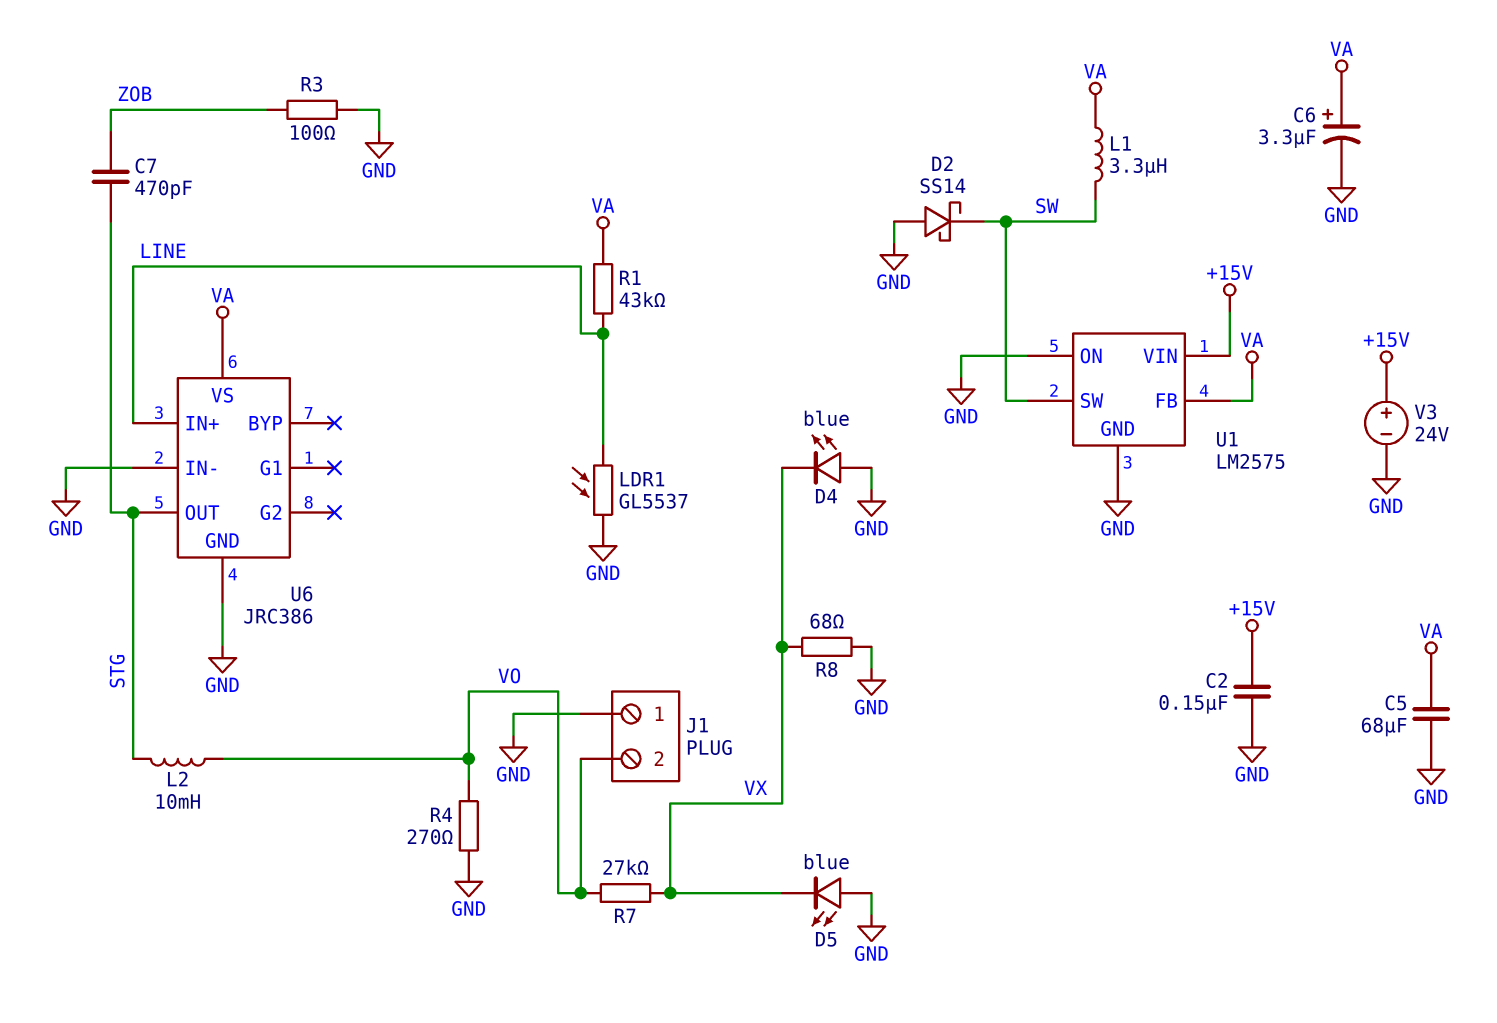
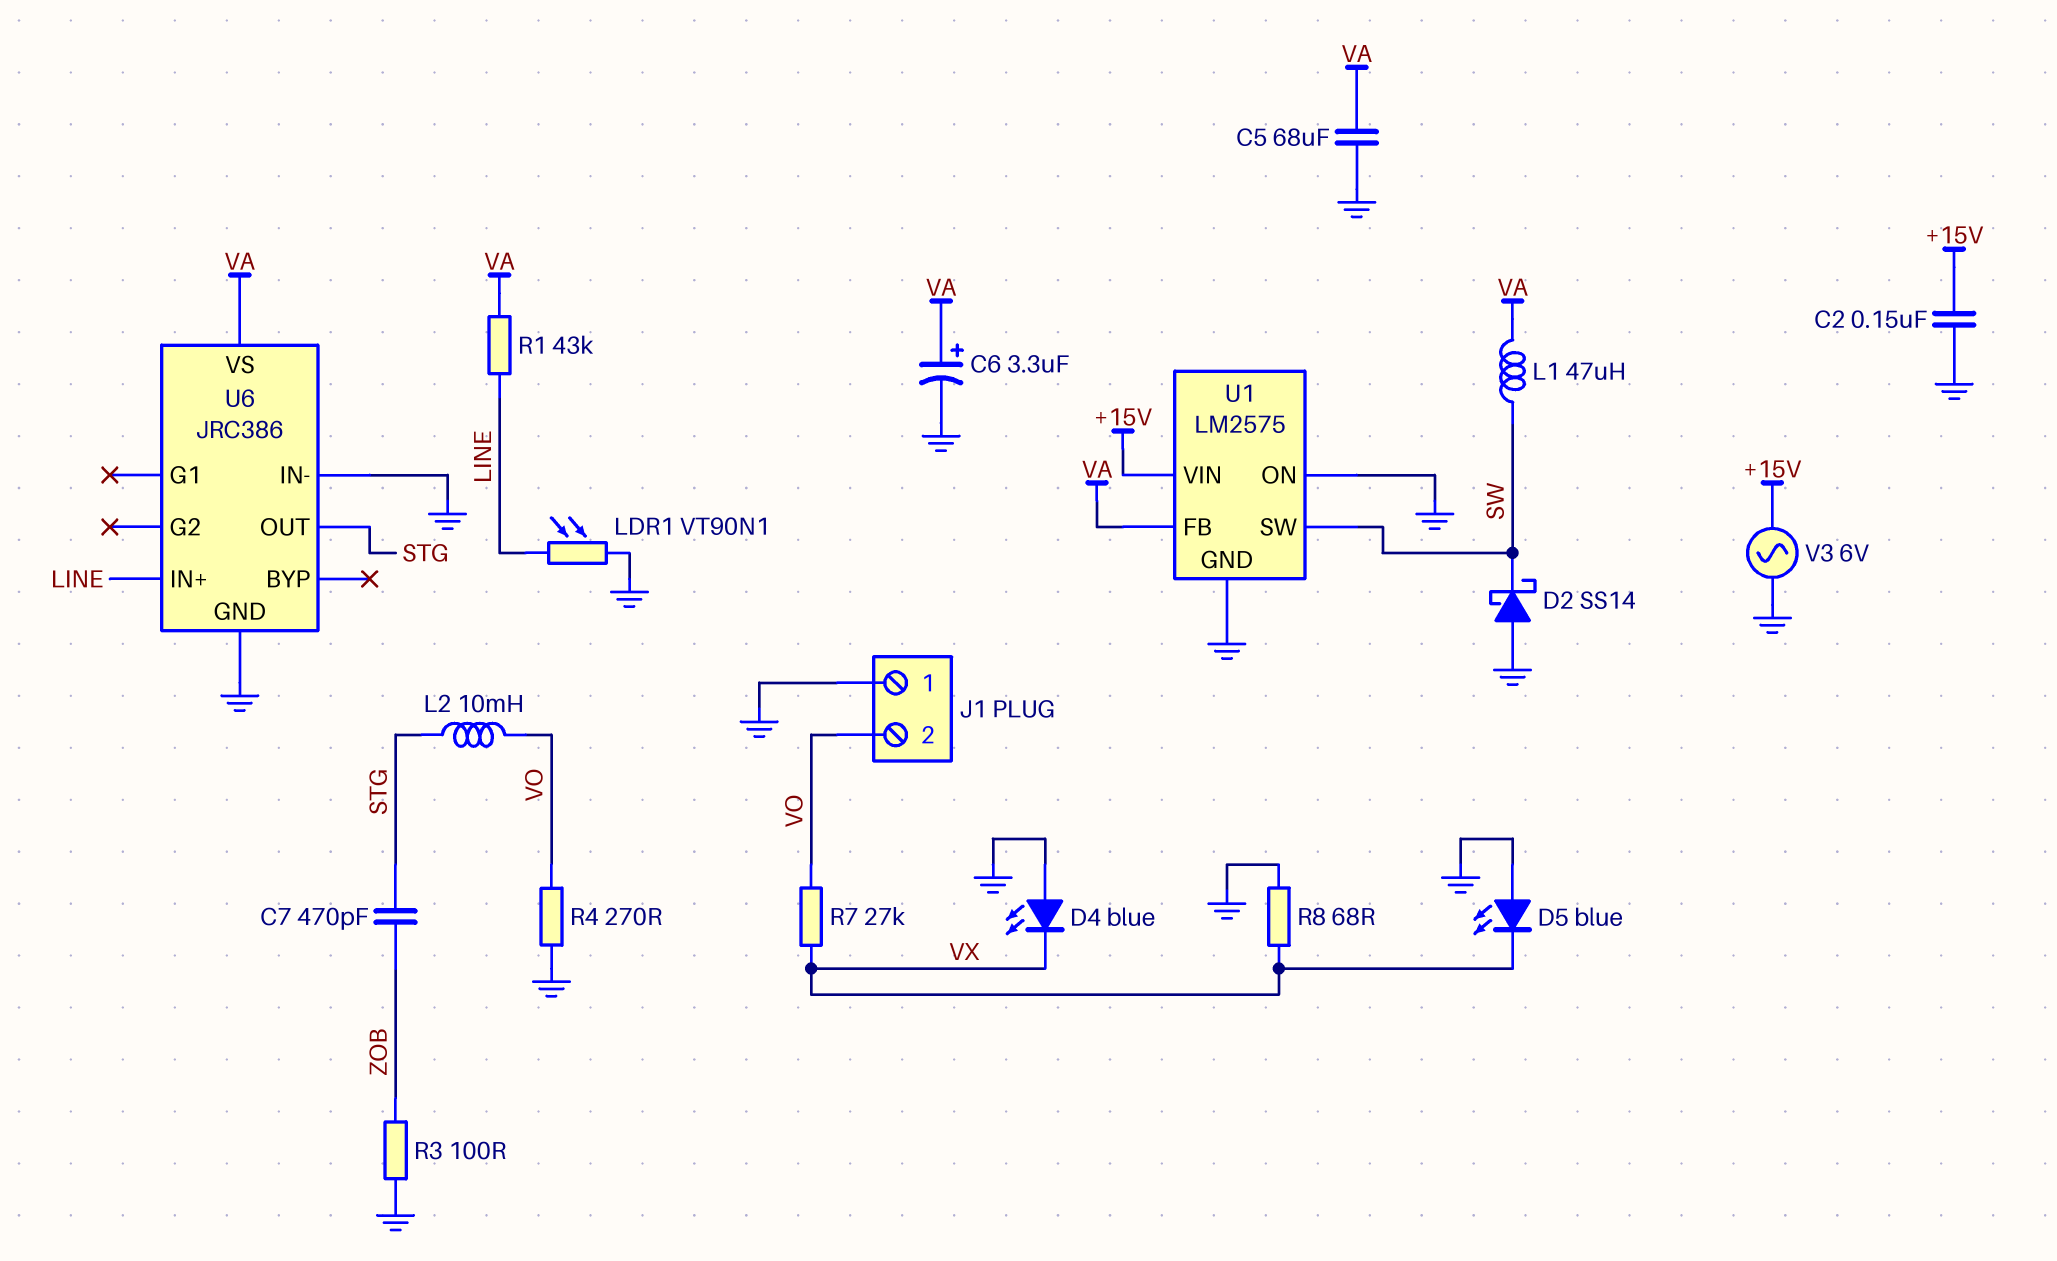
L1: 3.3uH (SW, VA) -> 47uH (SW, VA)
LDR1: GL5537 (GND, LINE) -> VT90N1 (GND, LINE)
V3: 24V (plus +15V, minus GND) -> AC 6V (+15V, GND)

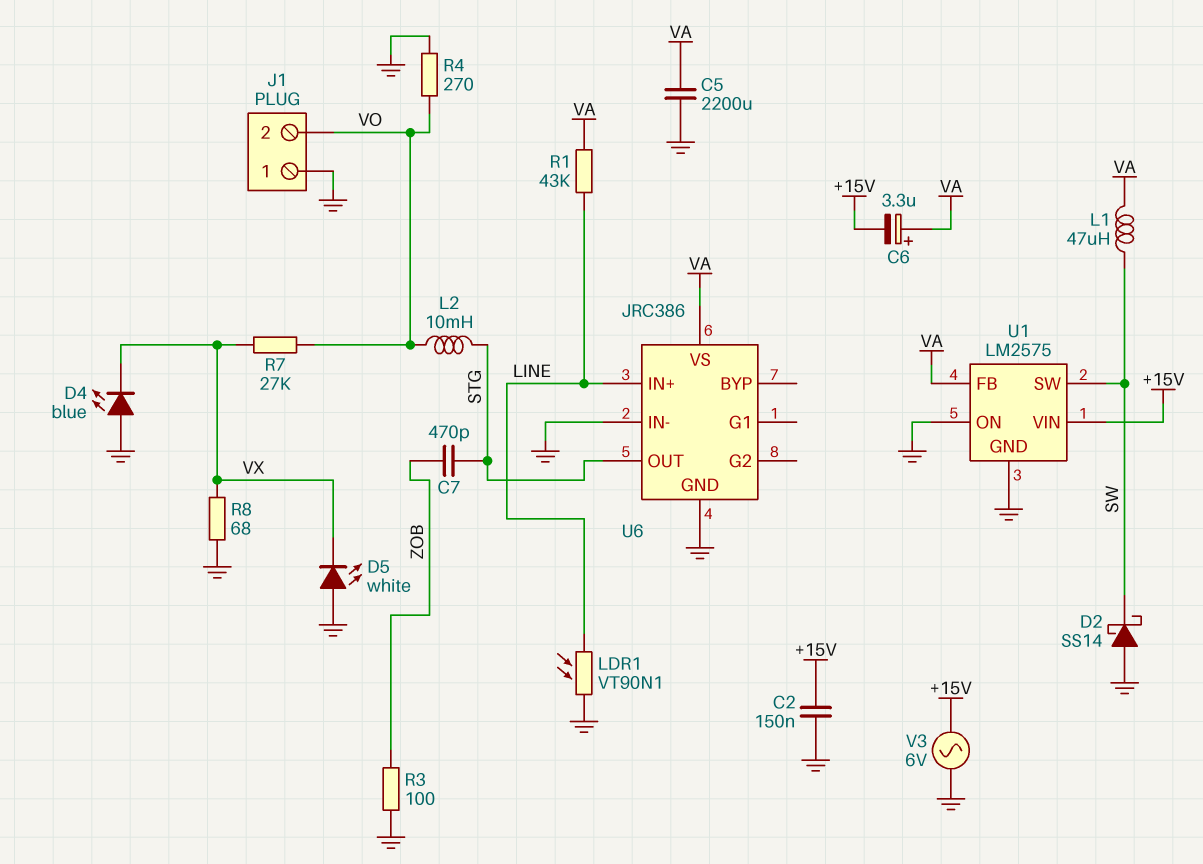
C5: 68uF (GND, VA) -> 2200uF (GND, VA)
C6: 3.3uF (plus VA, minus GND) -> 3.3uF (plus VA, minus +15V)
D5: LED blue (A GND, K VX) -> LED white (A GND, K VX)

